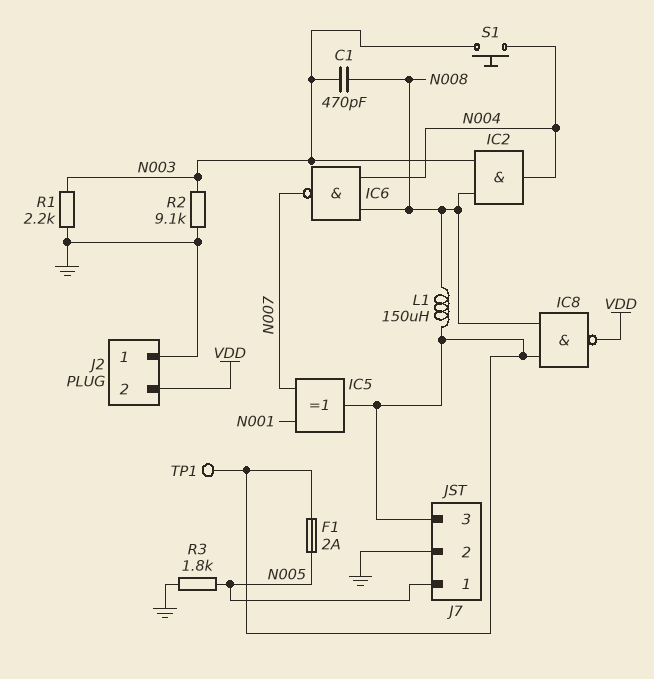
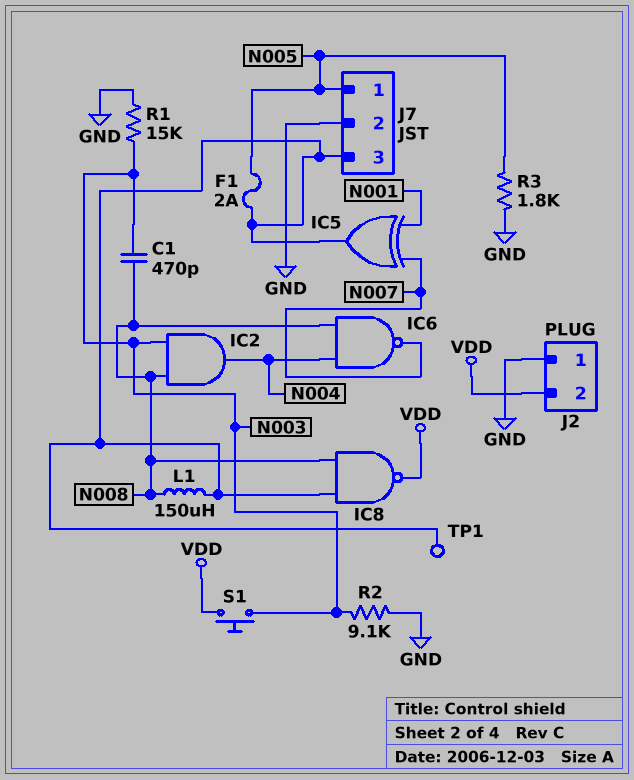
R1: 2.2k (GND, N003) -> 15k (GND, N003)
S1: button (N003, N004) -> button (N003, VDD)

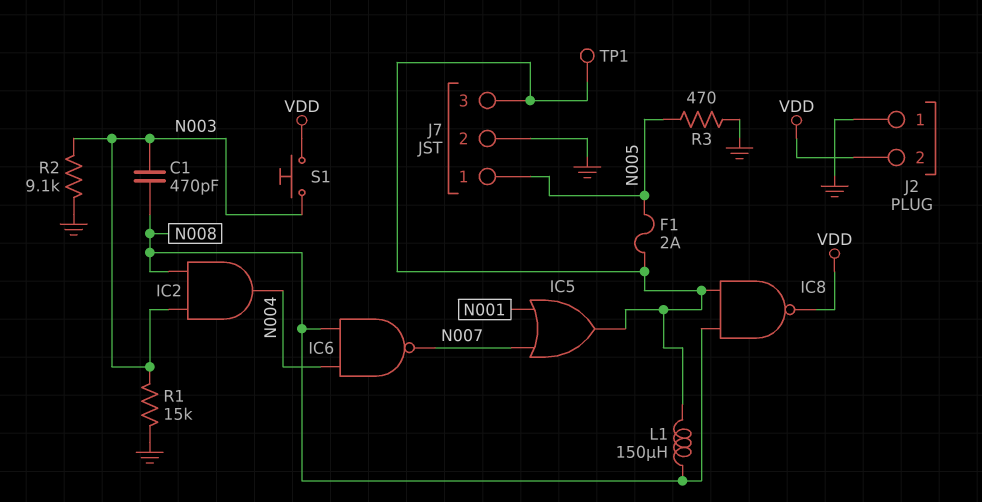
IC5: XOR (in N001, in N007, out J7/3) -> OR (in N001, in N007, out J7/3)
R3: 1.8k (GND, N005) -> 470 (GND, N005)

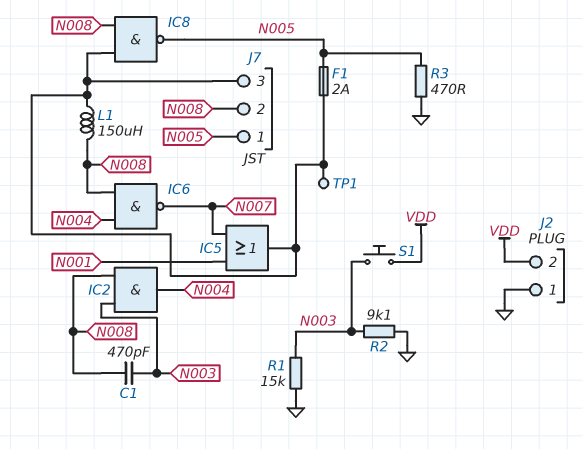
IC8: NAND (in J7/3, in N008, out VDD) -> NAND (in J7/3, in N008, out N005)
J7 pin 2: GND -> N008

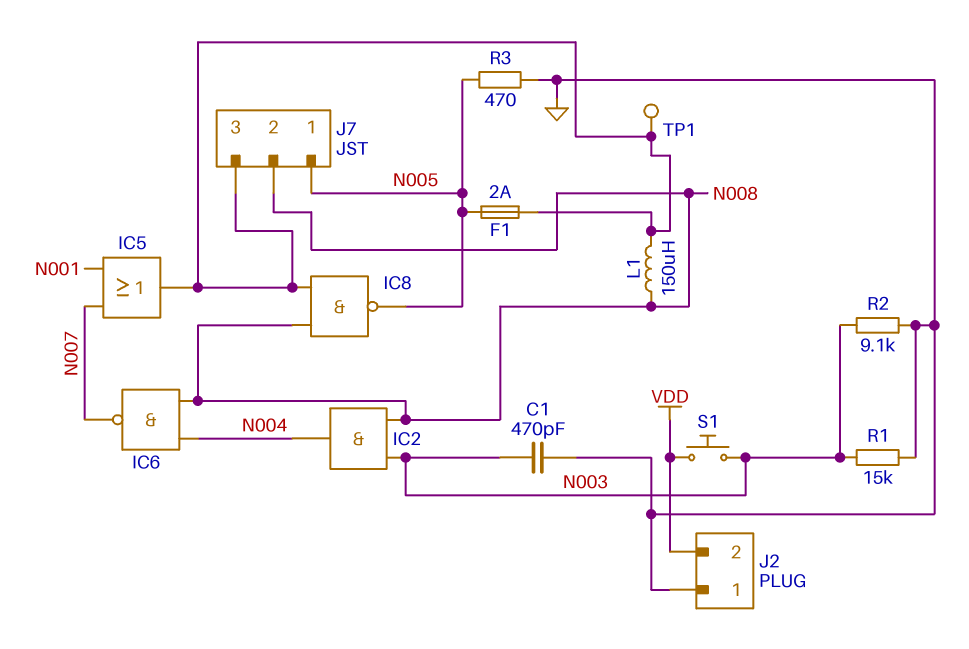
C1: 470pF (N003, N008) -> 470pF (GND, N003)

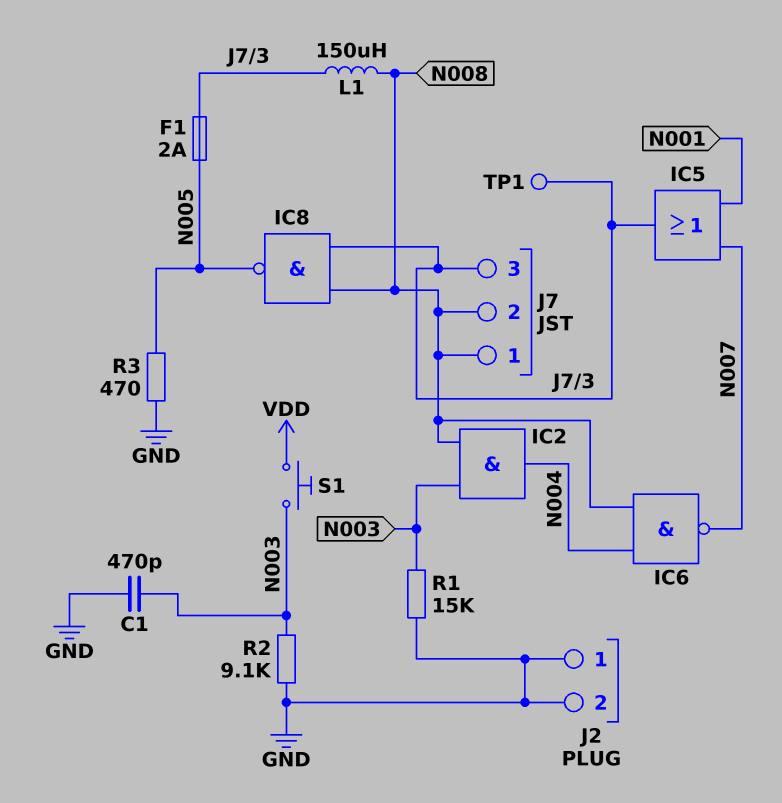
J2 pin 2: VDD -> GND
J7 pin 1: N005 -> N008

